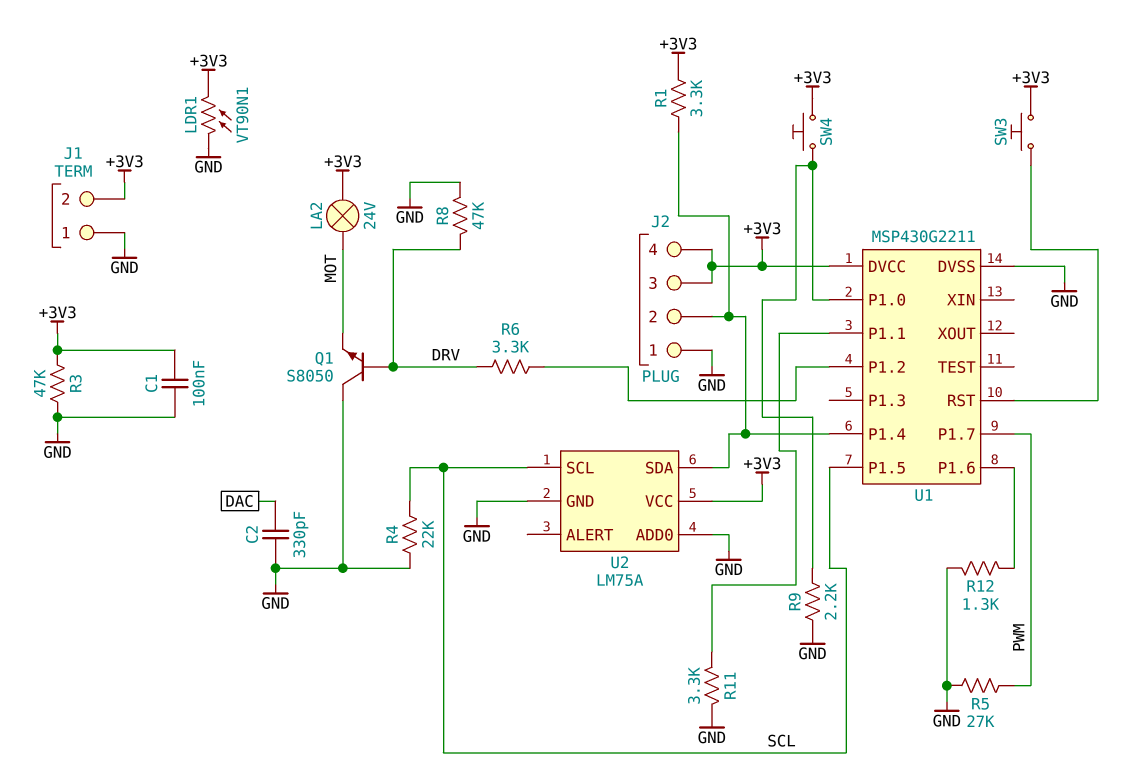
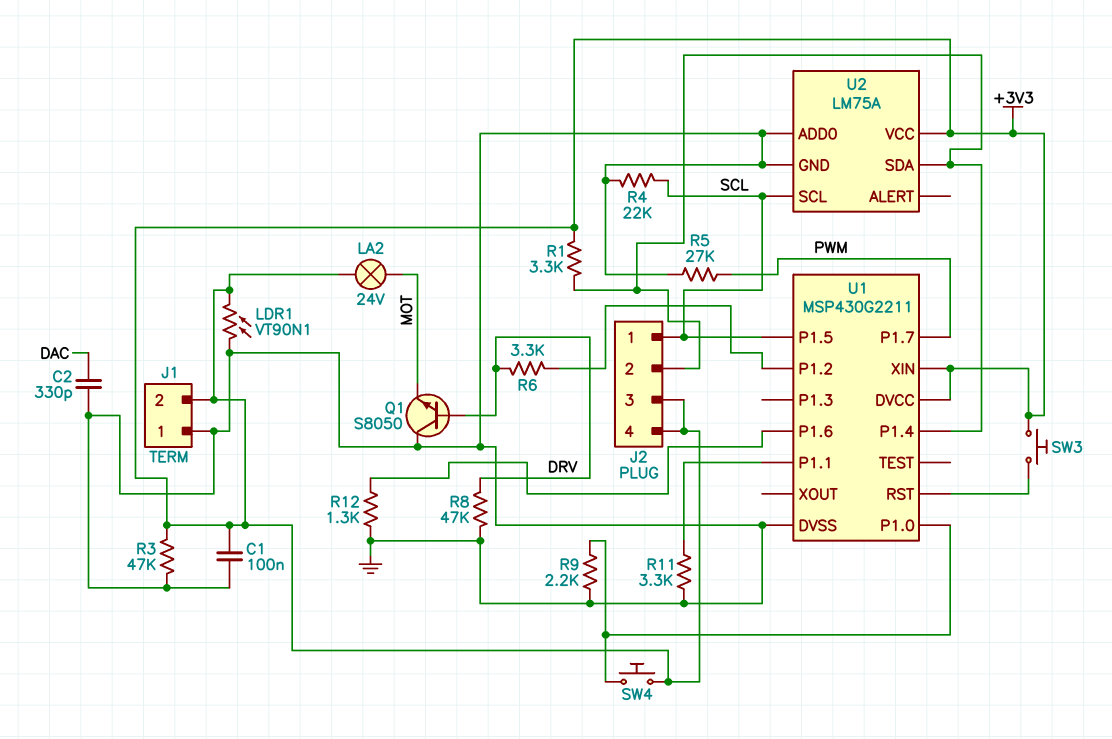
J2 pin 1: GND -> SCL
U1 pin XIN: none -> +3V3

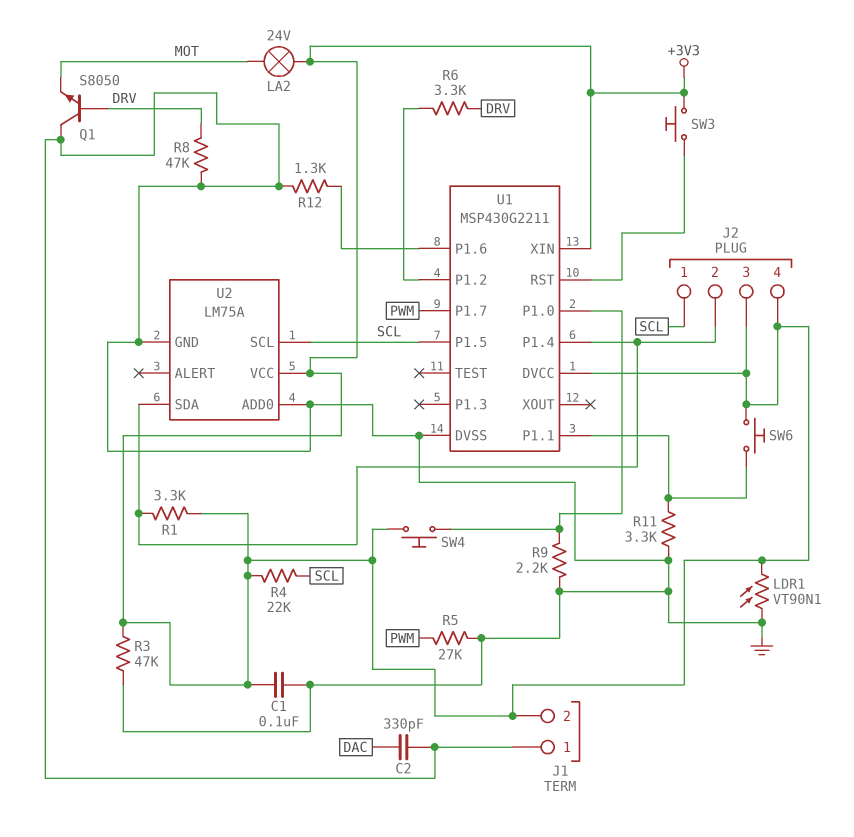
R4: 22k (GND, SCL) -> 22k (+3V3, SCL)
SW6: none -> button (+3V3, U1/P1.1)

